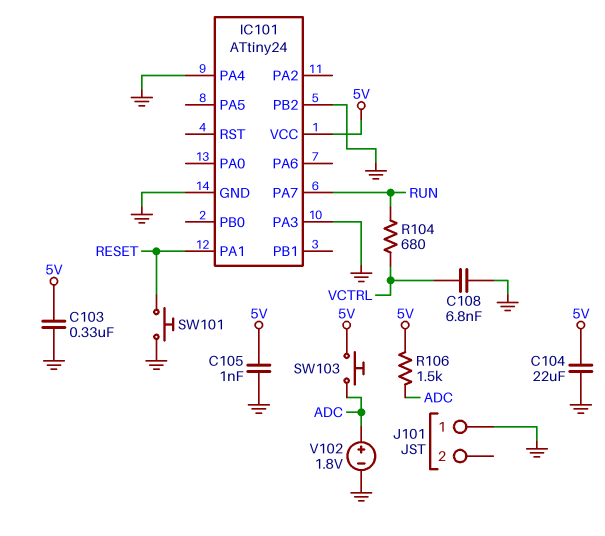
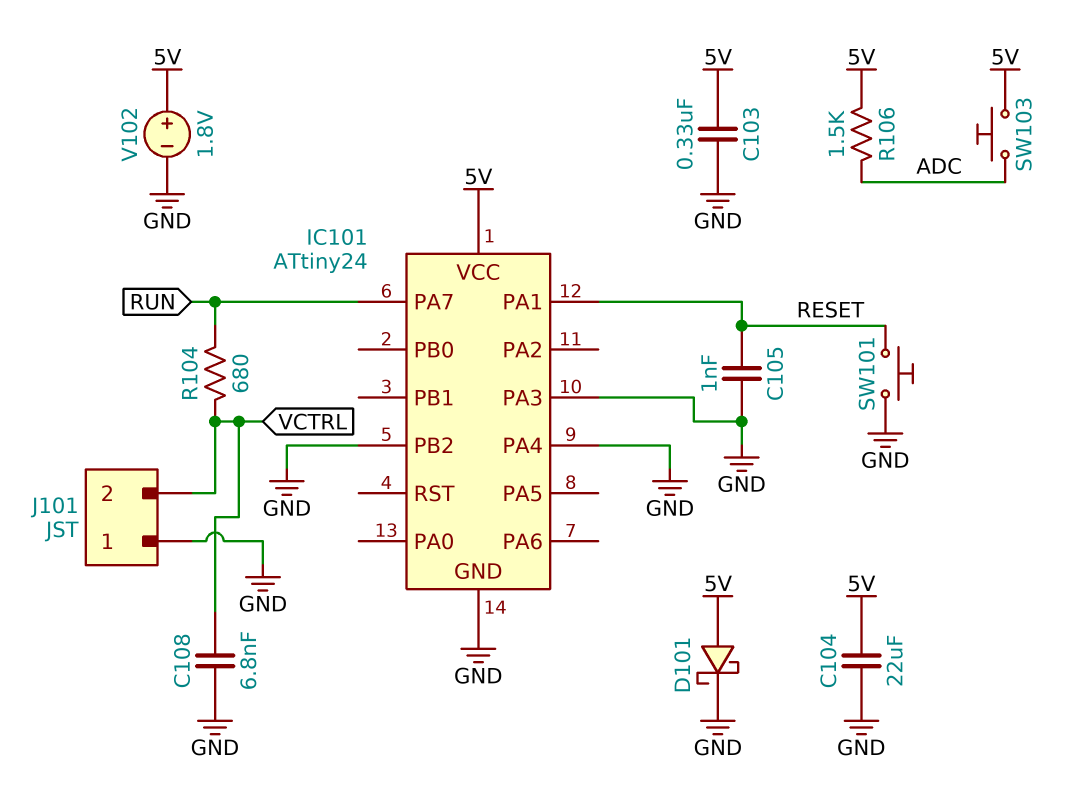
C105: 1nF (5V, GND) -> 1nF (GND, RESET)
D101: none -> schottky (A 5V, K GND)
J101 pin 2: none -> VCTRL
V102: 1.8V (plus ADC, minus GND) -> 1.8V (plus 5V, minus GND)

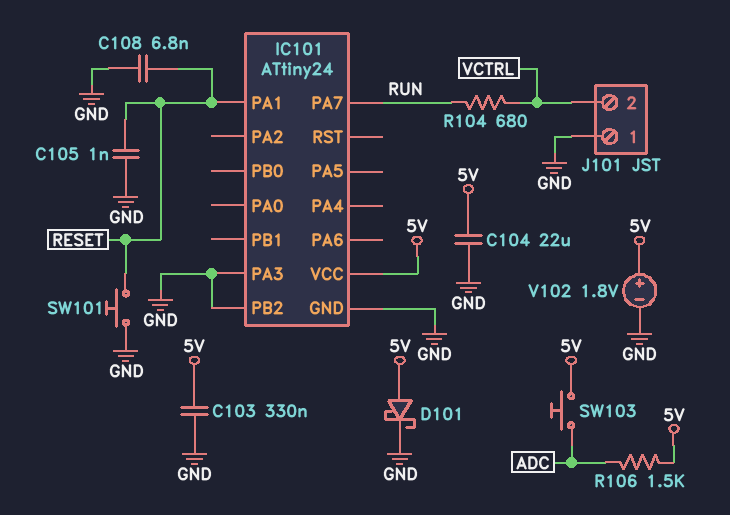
C108: 6.8nF (GND, VCTRL) -> 6.8nF (GND, RESET)
IC101 pin PA4: GND -> none

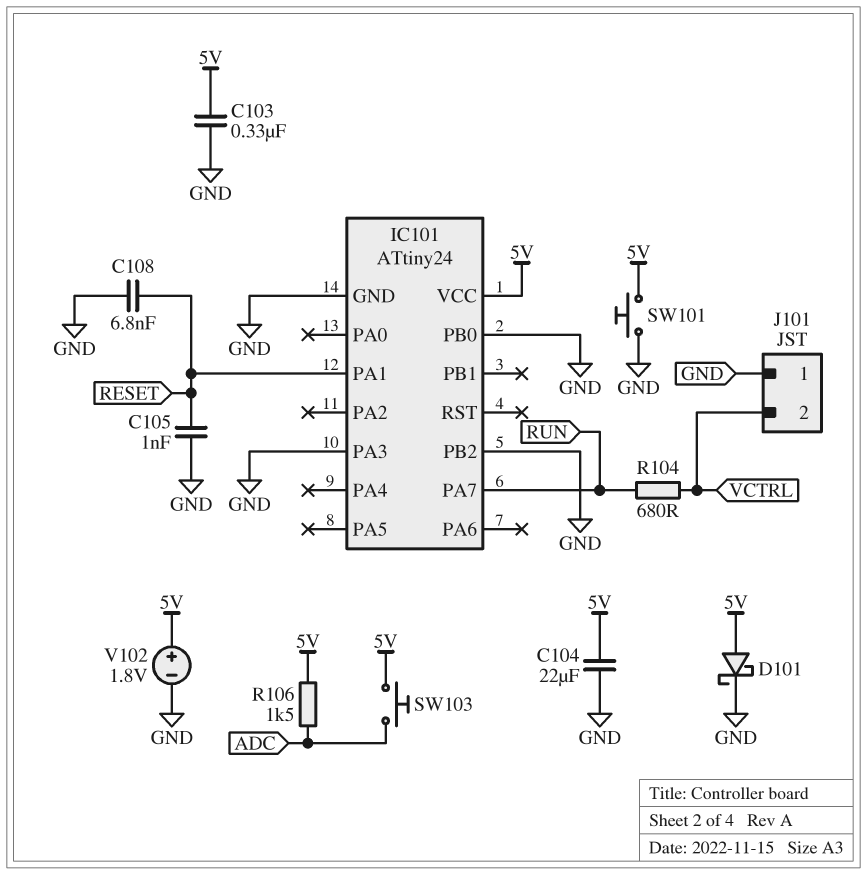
IC101 pin PB0: none -> GND
SW101: button (GND, RESET) -> button (5V, GND)

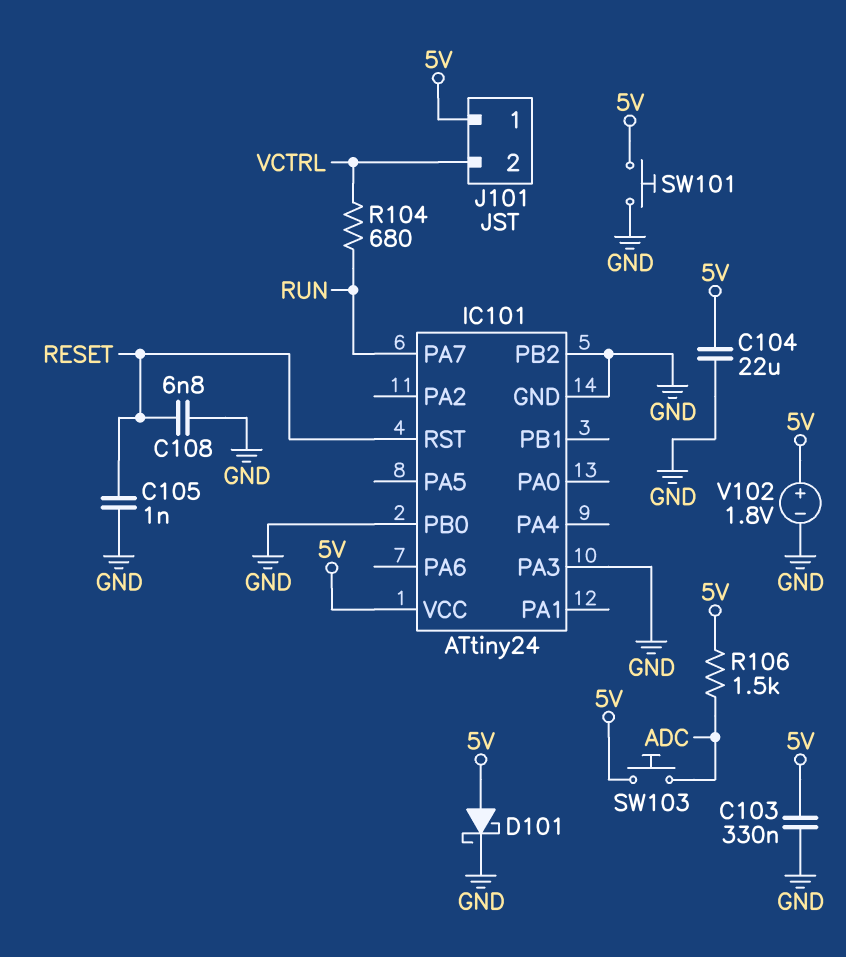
IC101 pin PA1: RESET -> none
IC101 pin RST: none -> RESET
J101 pin 1: GND -> 5V

